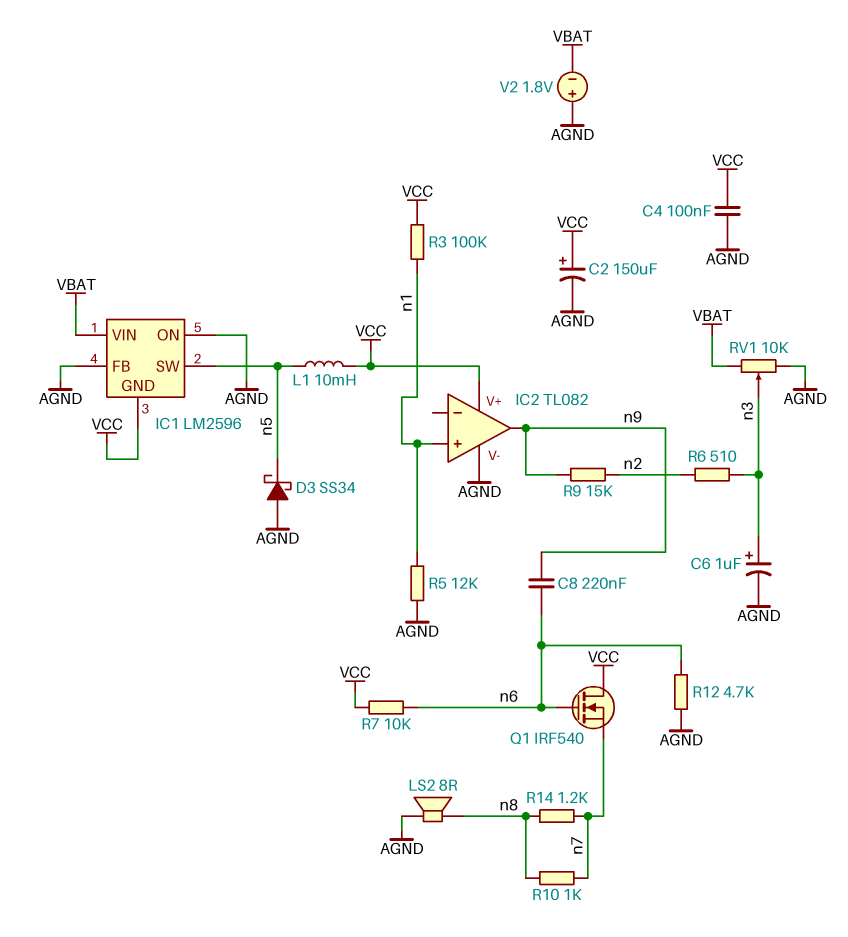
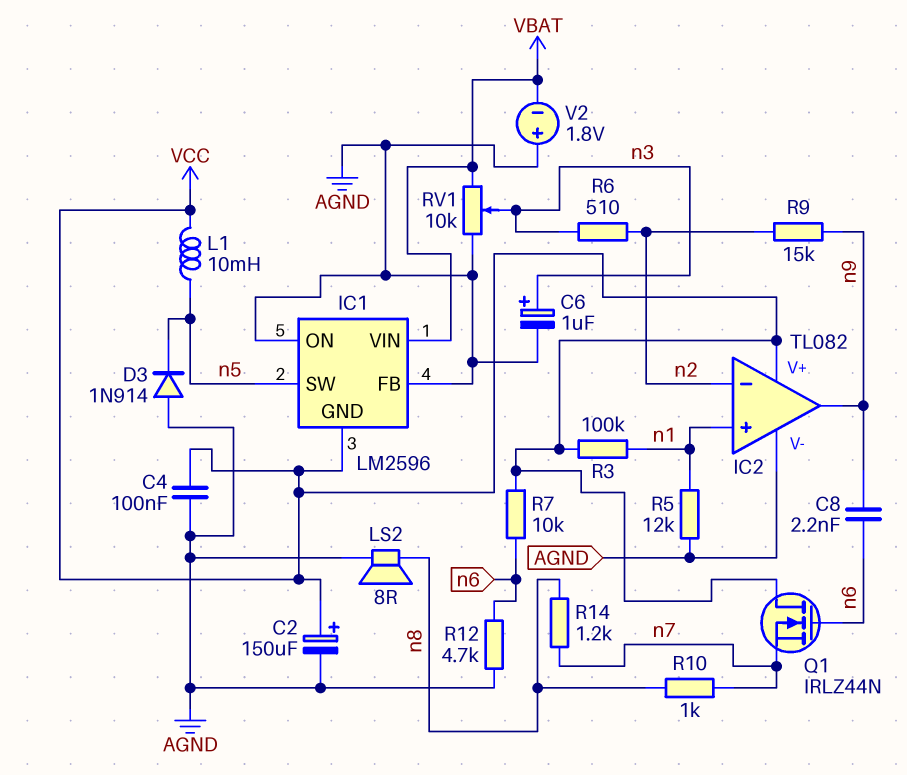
C8: 220nF (n6, n9) -> 2.2nF (n6, n9)
D3: schottky SS34 (A AGND, K n5) -> diode 1N914 (A AGND, K n5)
IC2 pin in-: none -> n2
Q1: NMOS IRF540 (G n6, D VCC, S n7) -> NMOS IRLZ44N (G n6, D VCC, S n7)

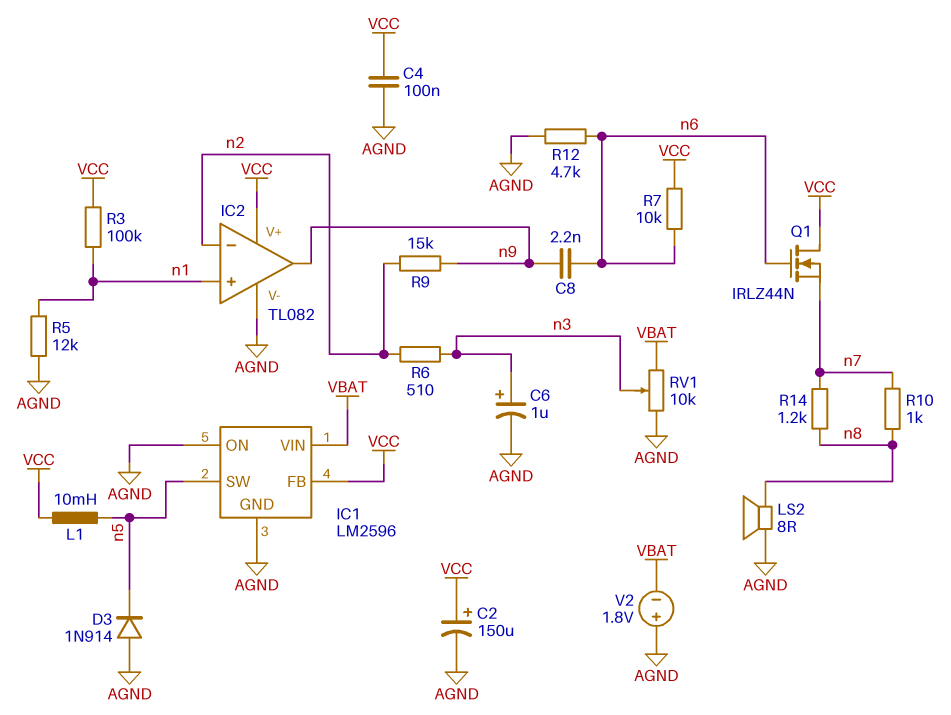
IC1 pin FB: AGND -> VCC
IC1 pin GND: VCC -> AGND

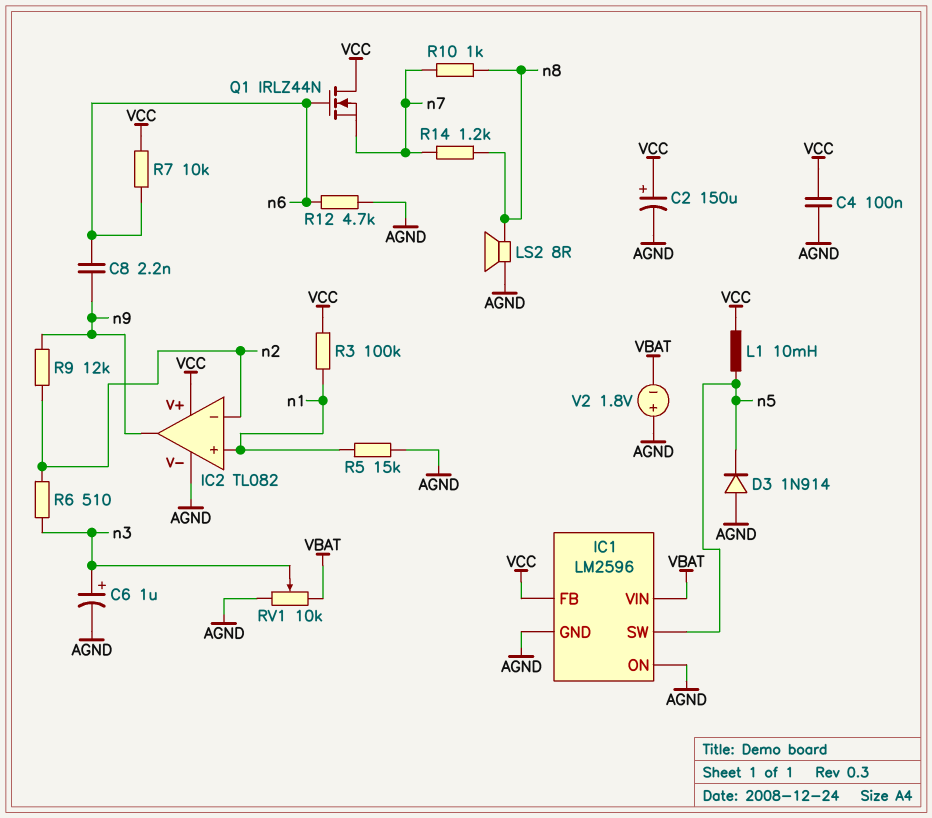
R5: 12k (AGND, n1) -> 15k (AGND, n1)
R9: 15k (n2, n9) -> 12k (n2, n9)

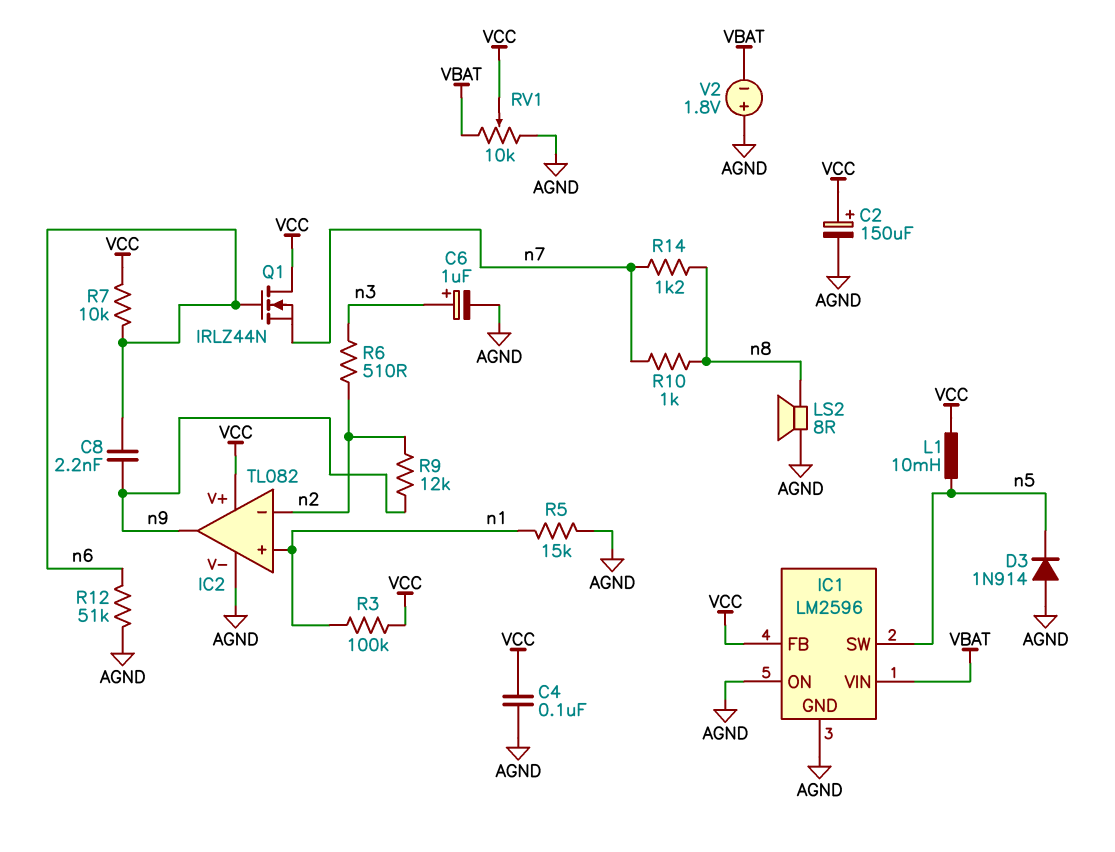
R12: 4.7k (AGND, n6) -> 51k (AGND, n6)
RV1: 10k (AGND, VBAT, wiper n3) -> 10k (AGND, VBAT, wiper VCC)

